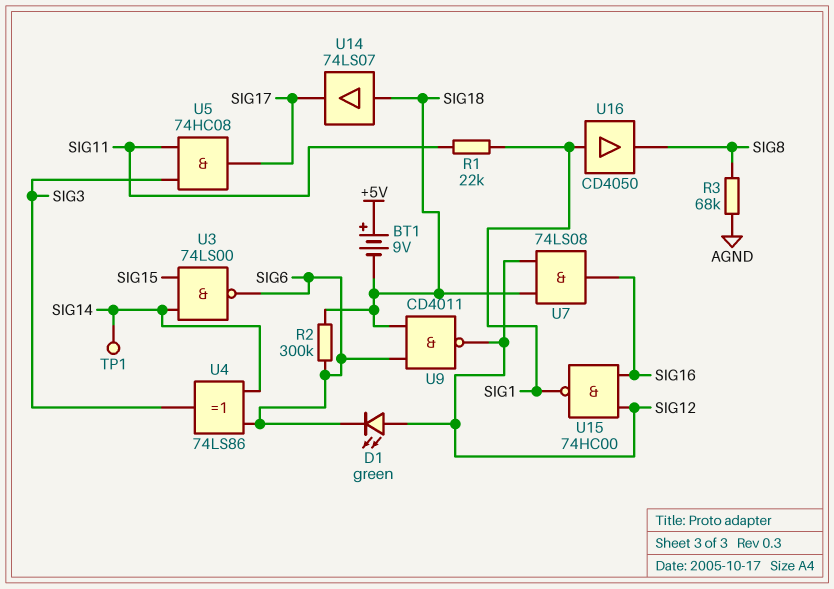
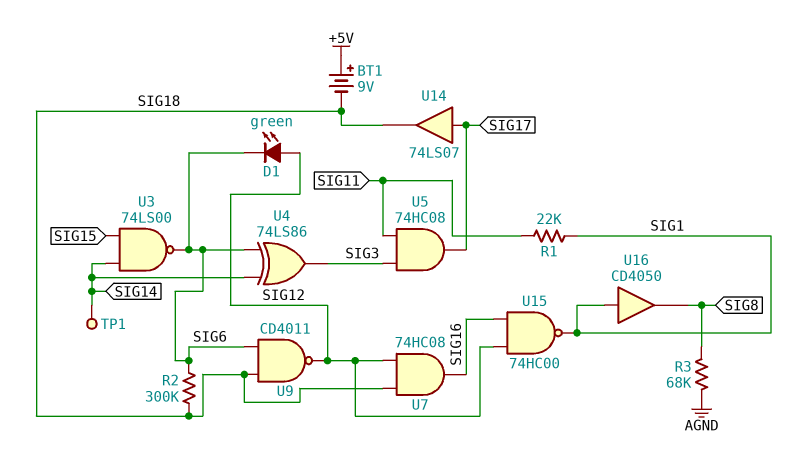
U7: AND 74LS08 (in SIG12, in SIG18, out SIG16) -> AND 74HC08 (in SIG12, in SIG18, out SIG16)
U14: buffer 74LS07 (in SIG18, out SIG17) -> buffer 74LS07 (in SIG17, out SIG18)

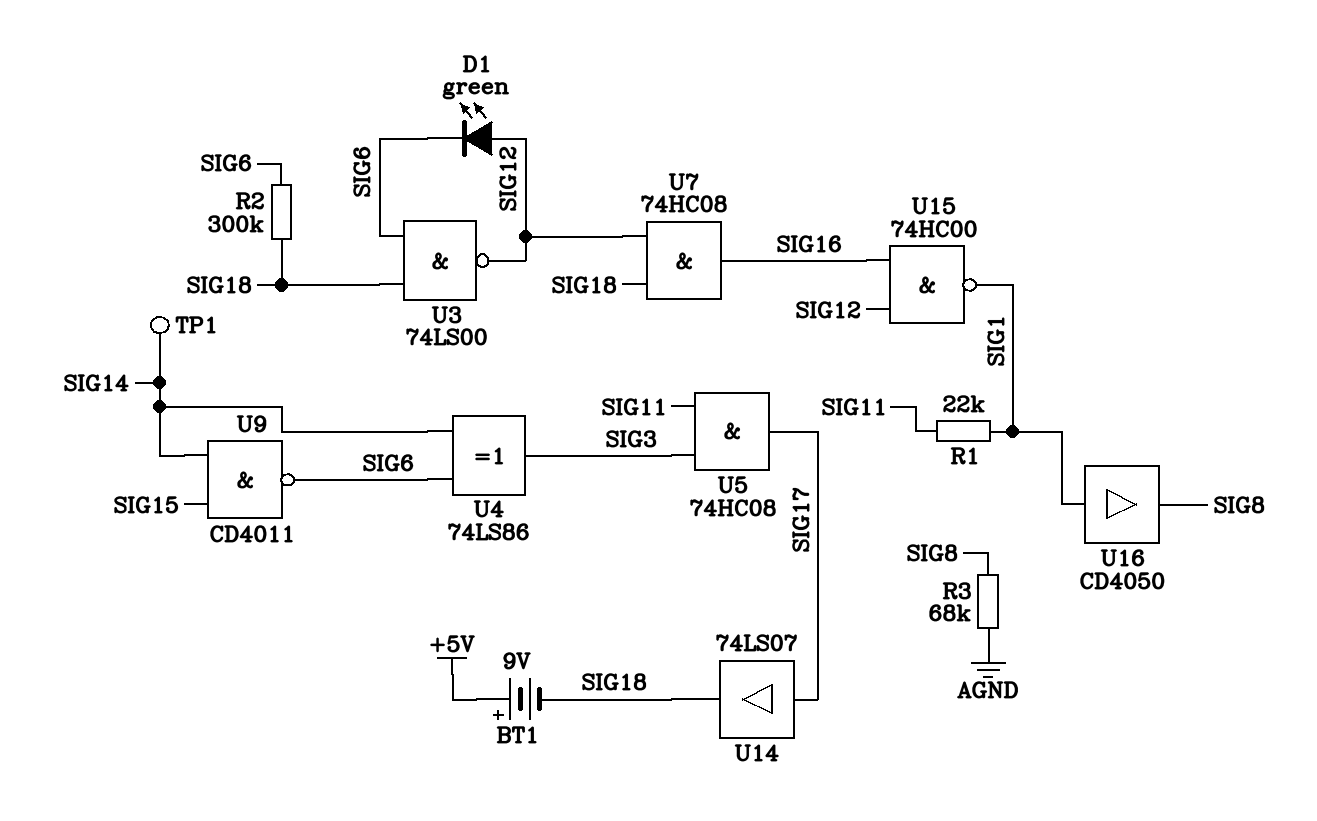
U3: NAND 74LS00 (in SIG14, in SIG15, out SIG6) -> NAND 74LS00 (in SIG6, in SIG18, out SIG12)
U9: NAND CD4011 (in SIG6, in SIG18, out SIG12) -> NAND CD4011 (in SIG14, in SIG15, out SIG6)

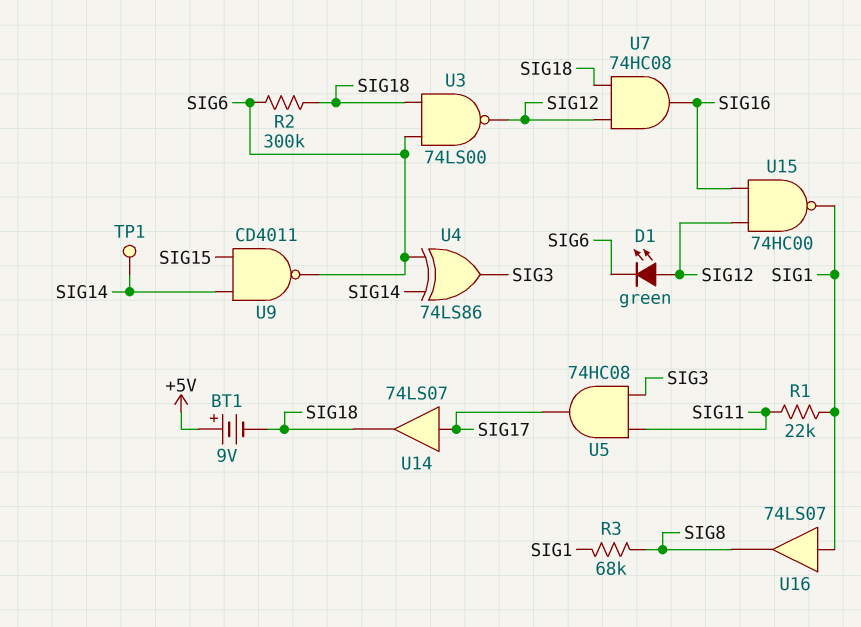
R3: 68k (AGND, SIG8) -> 68k (SIG1, SIG8)
U16: buffer CD4050 (in SIG1, out SIG8) -> buffer 74LS07 (in SIG1, out SIG8)

